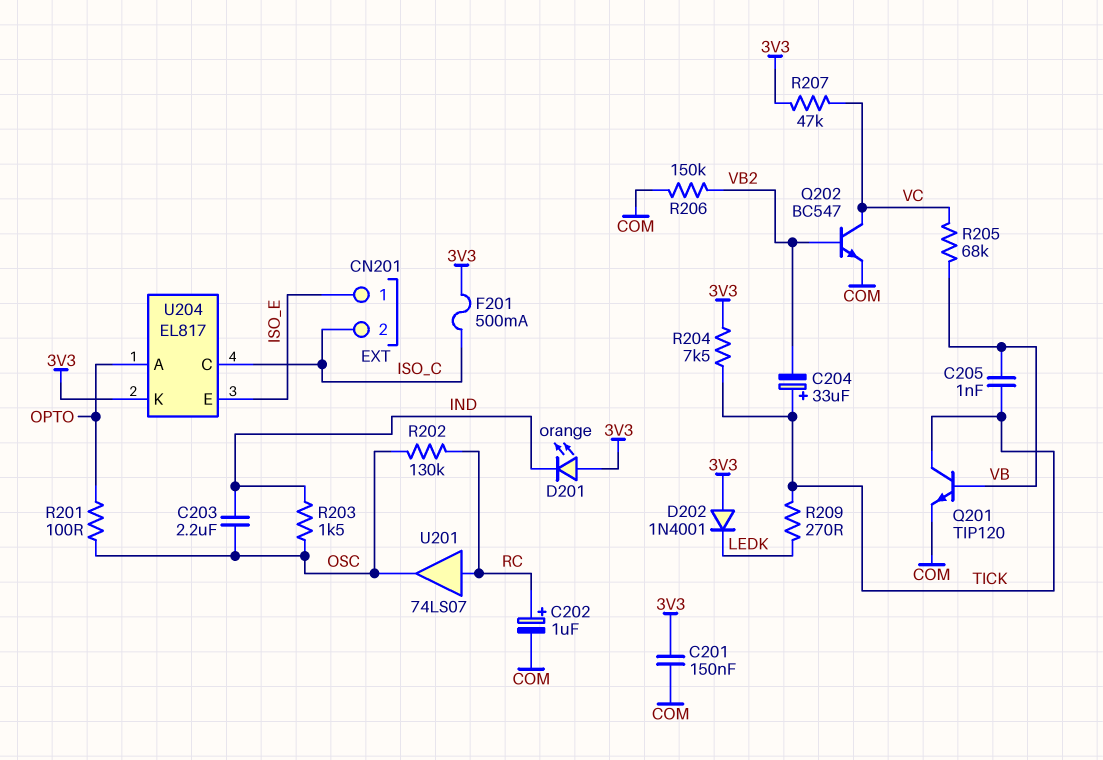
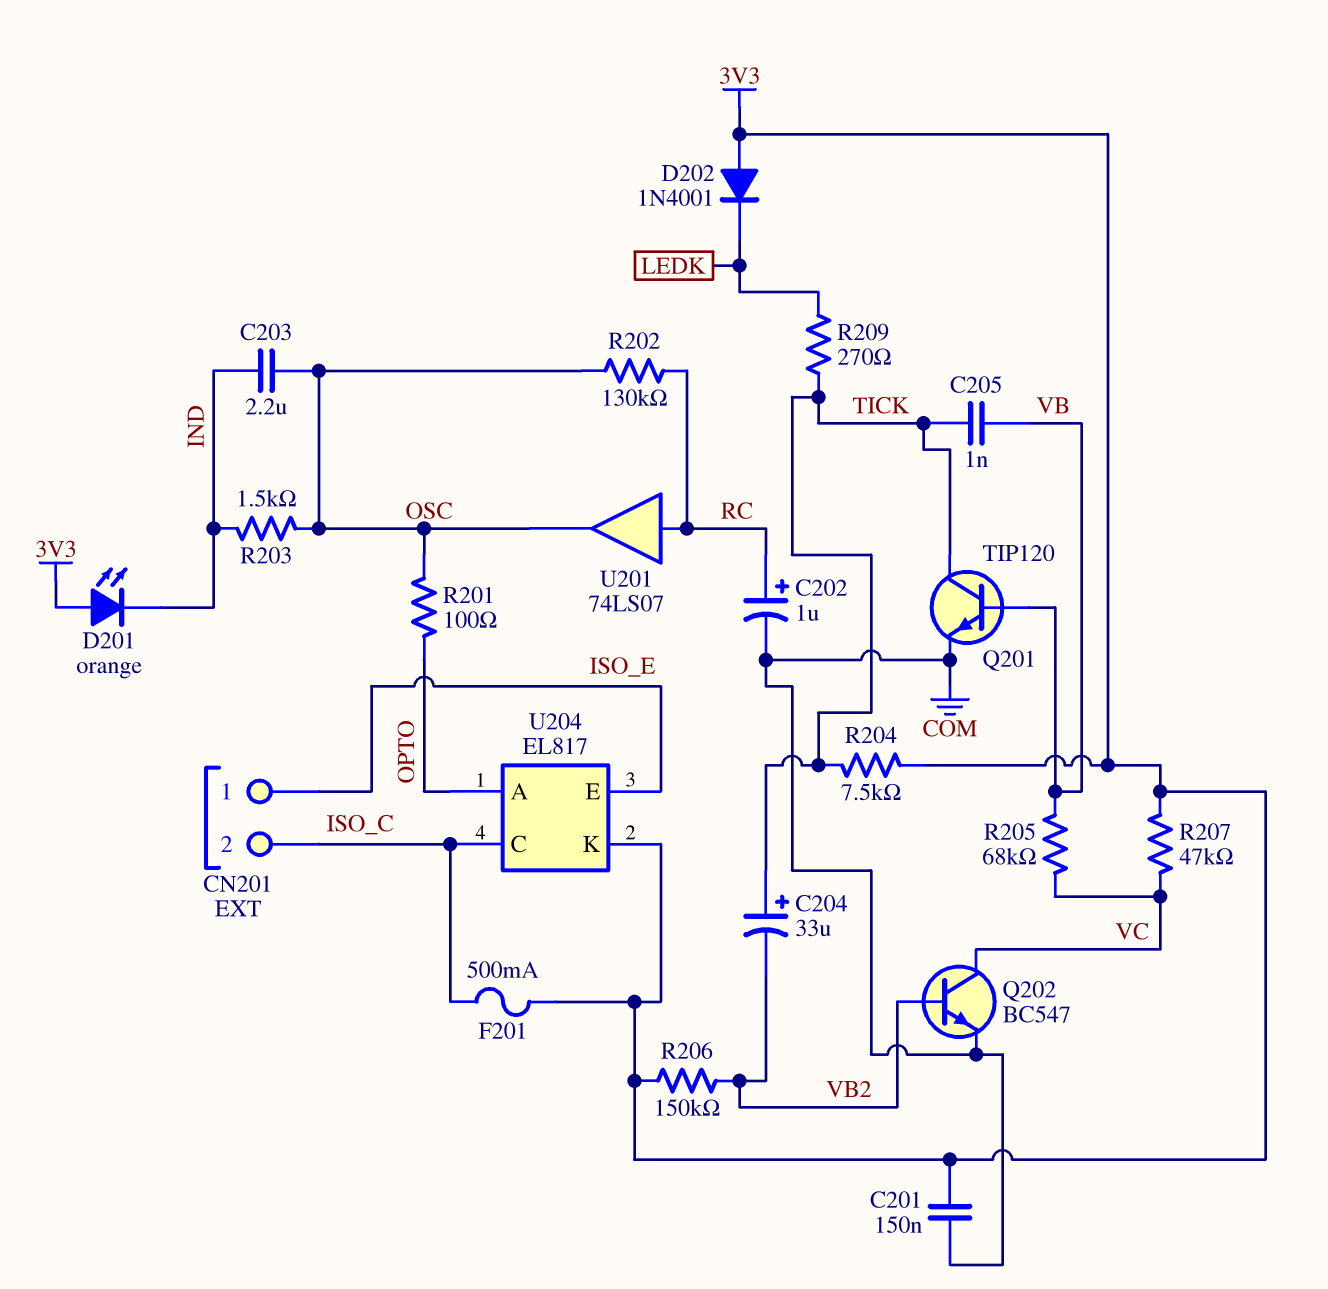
R206: 150k (COM, VB2) -> 150k (3V3, VB2)

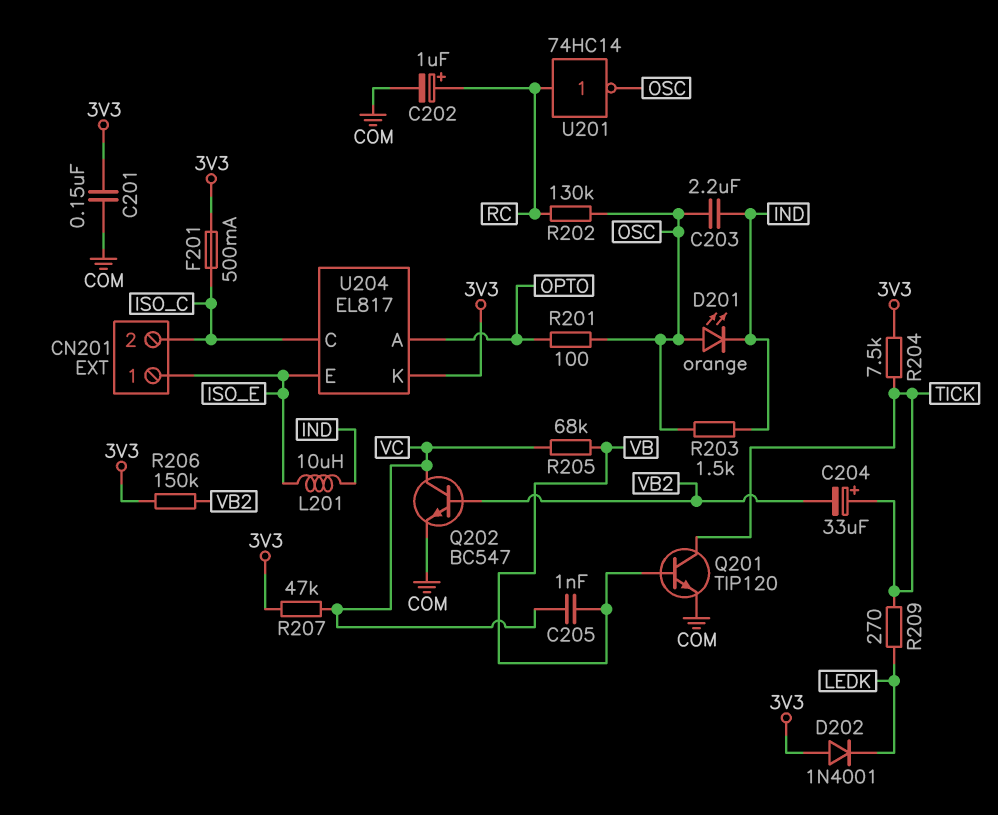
C205: 1nF (TICK, VB) -> 1nF (VB, VC)
D201: LED orange (A 3V3, K IND) -> LED orange (A OSC, K IND)
L201: none -> 10uH (IND, ISO_E)
U201: buffer 74LS07 (in RC, out OSC) -> NOT 74HC14 (in RC, out OSC)

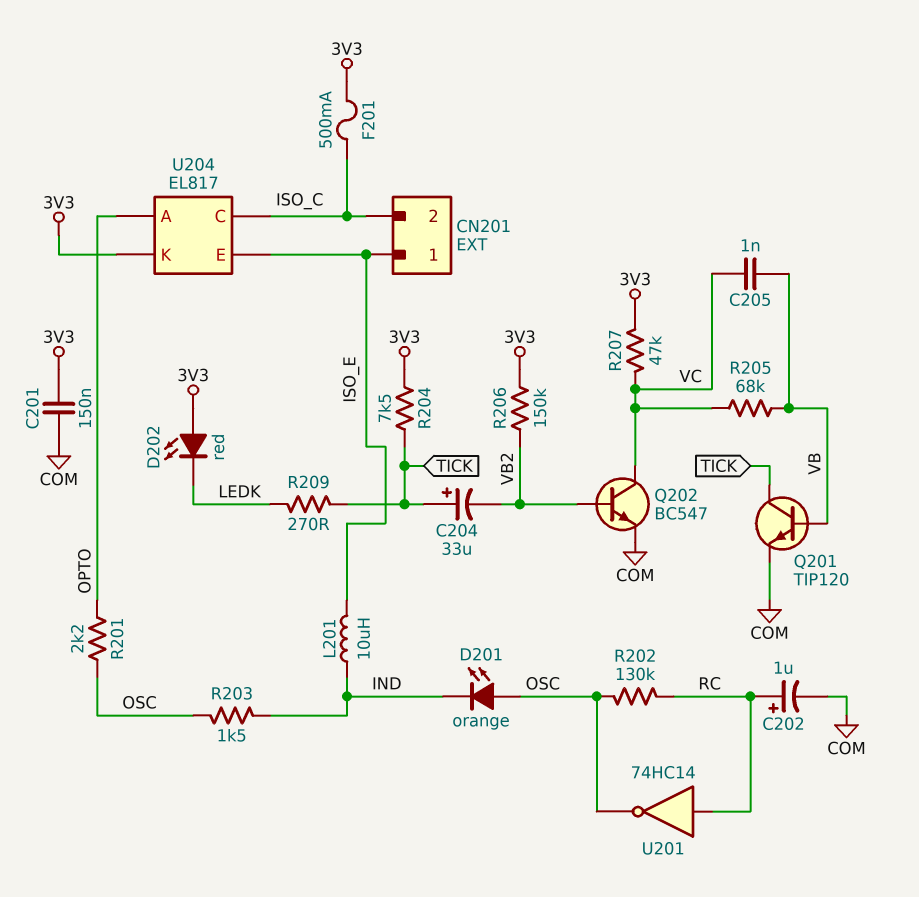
C203: 2.2uF (IND, OSC) -> none
D202: diode 1N4001 (A 3V3, K LEDK) -> LED red (A 3V3, K LEDK)
R201: 100 (OPTO, OSC) -> 2.2k (OPTO, OSC)

